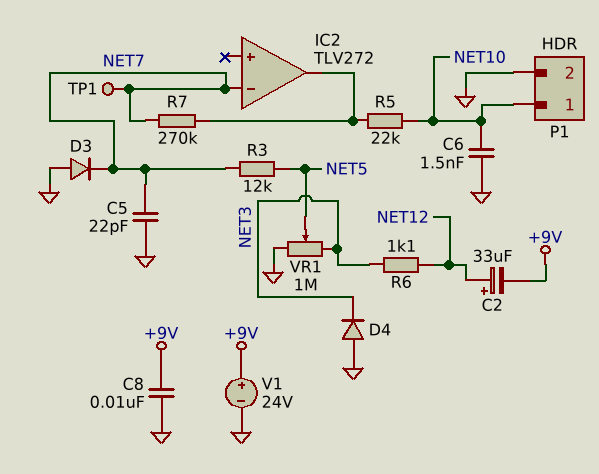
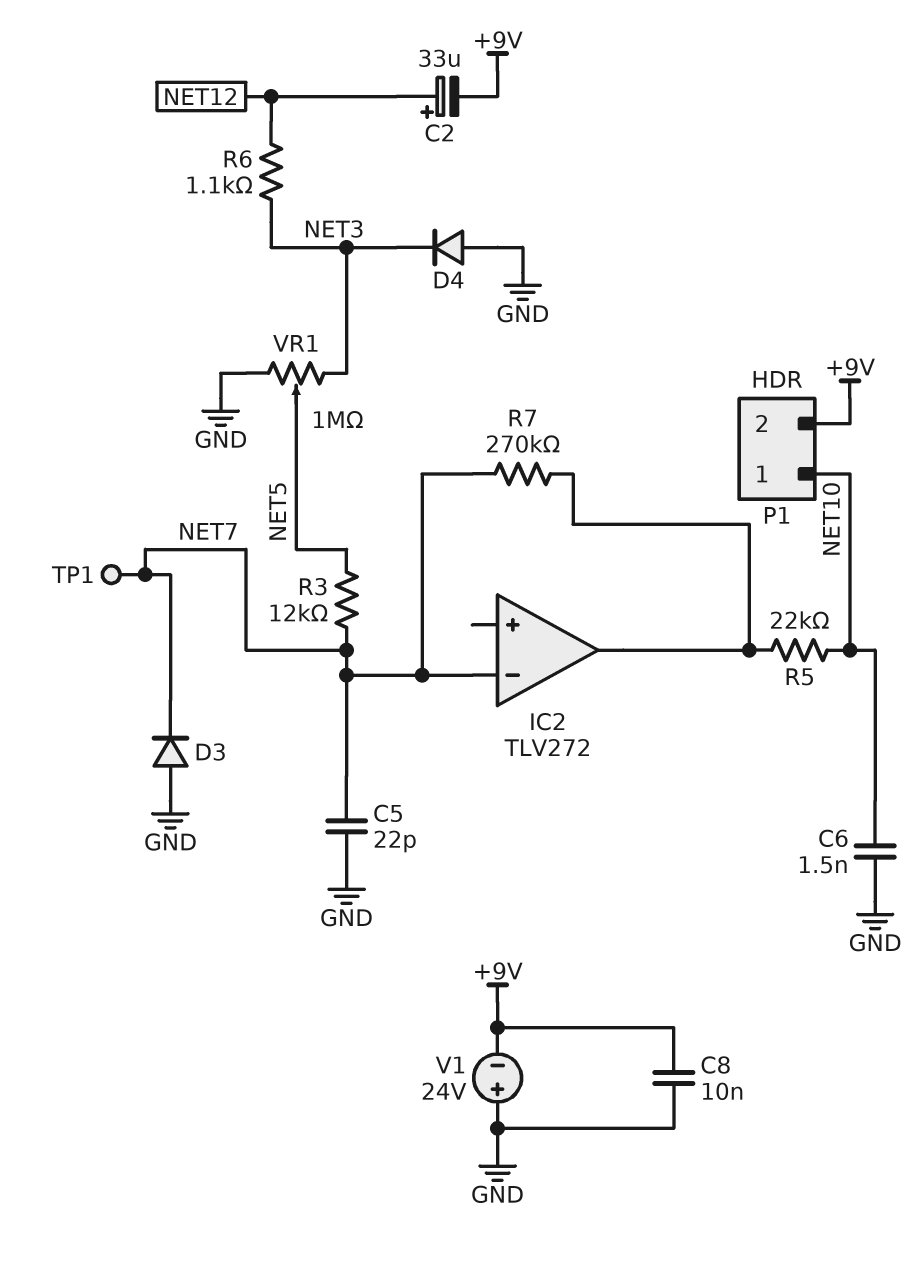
P1 pin 2: GND -> +9V
V1: 24V (plus +9V, minus GND) -> 24V (plus GND, minus +9V)

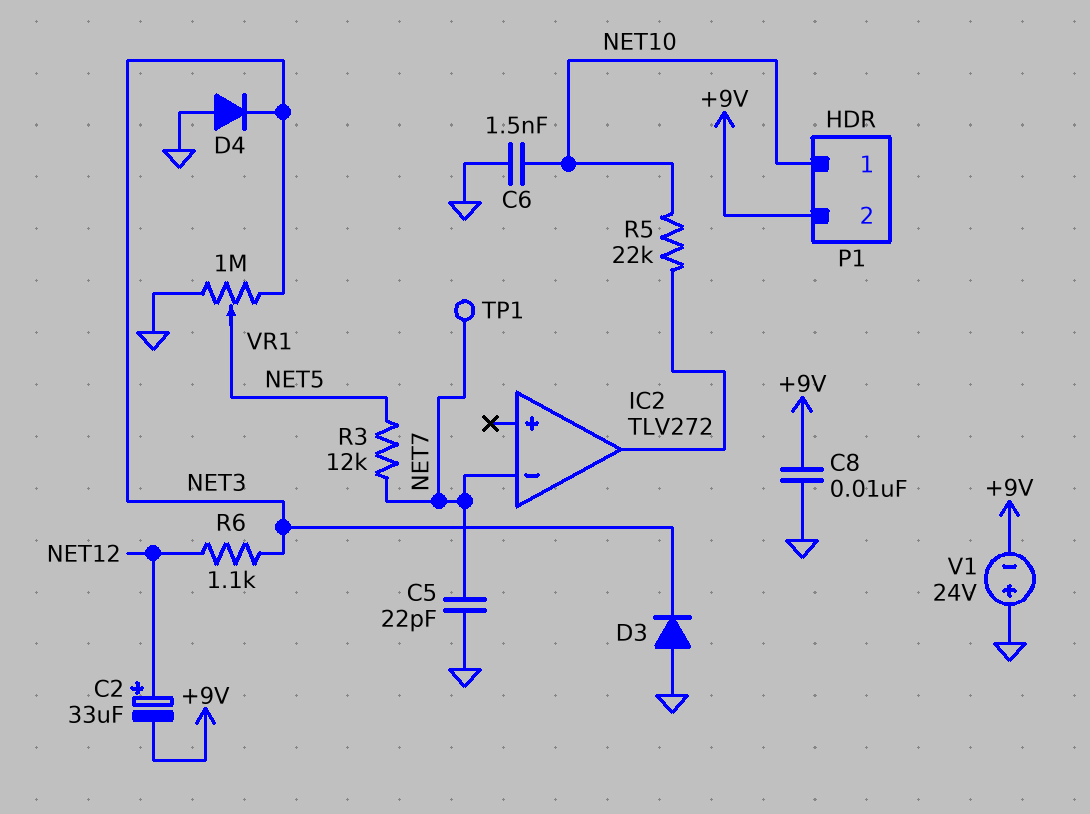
D3: diode (A GND, K NET7) -> diode (A GND, K NET3)
R7: 270k (IC2/out, NET7) -> none

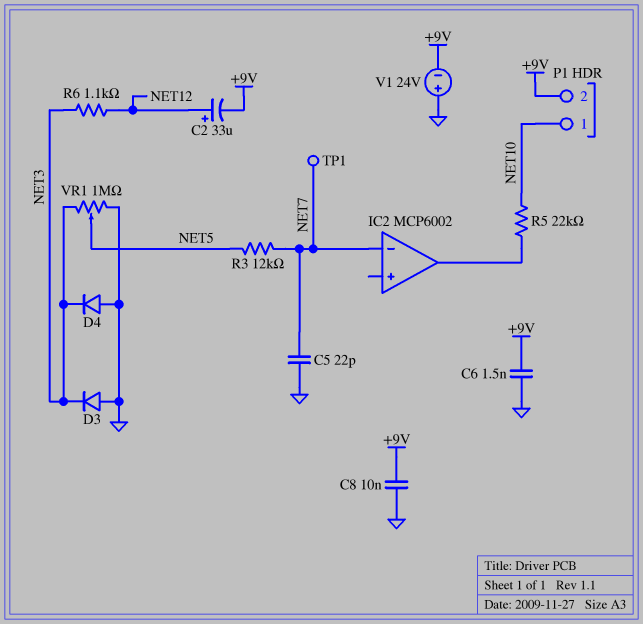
C6: 1.5nF (GND, NET10) -> 1.5nF (+9V, GND)
IC2: TLV272 -> MCP6002

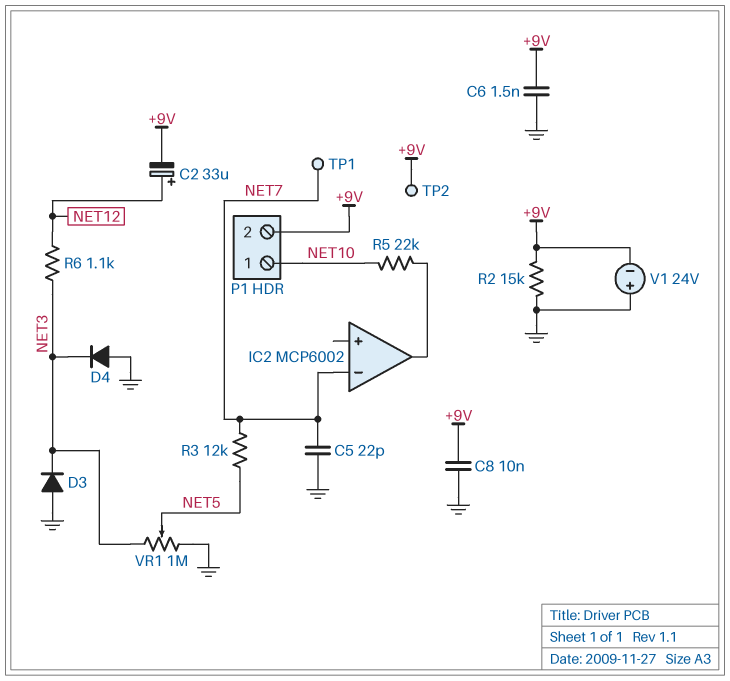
R2: none -> 15k (+9V, GND)
TP2: none -> test point (+9V)

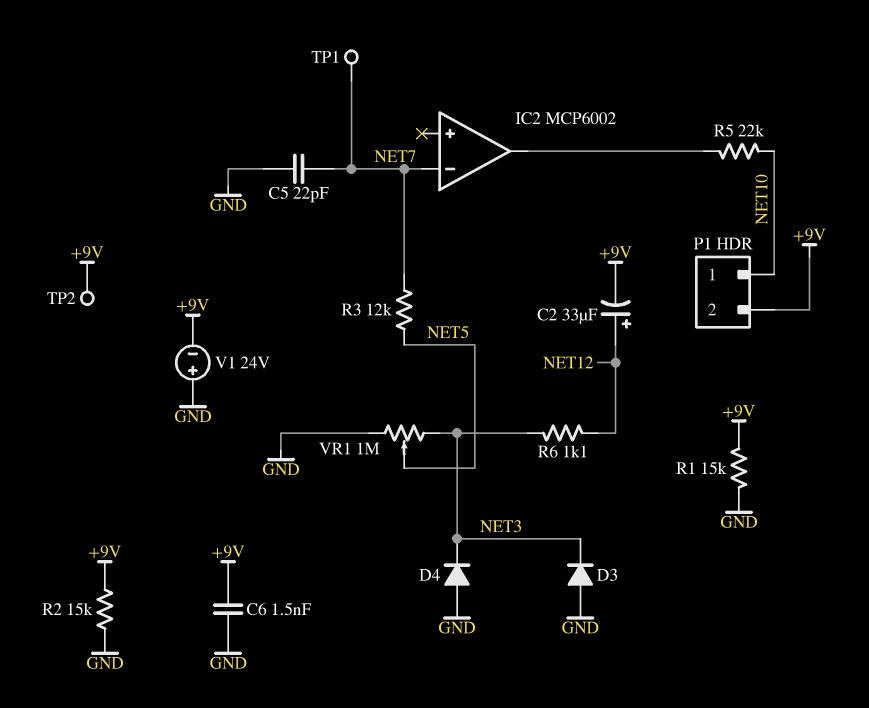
C8: 10nF (+9V, GND) -> none
R1: none -> 15k (+9V, GND)

